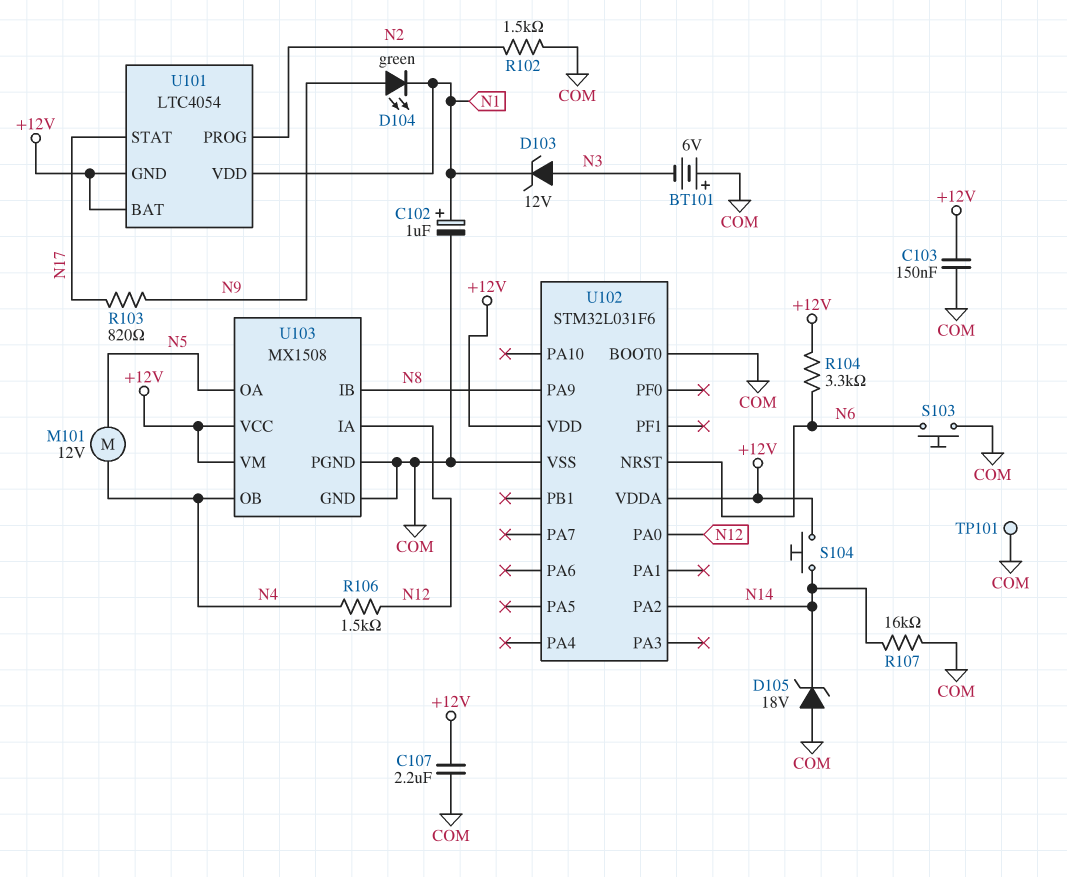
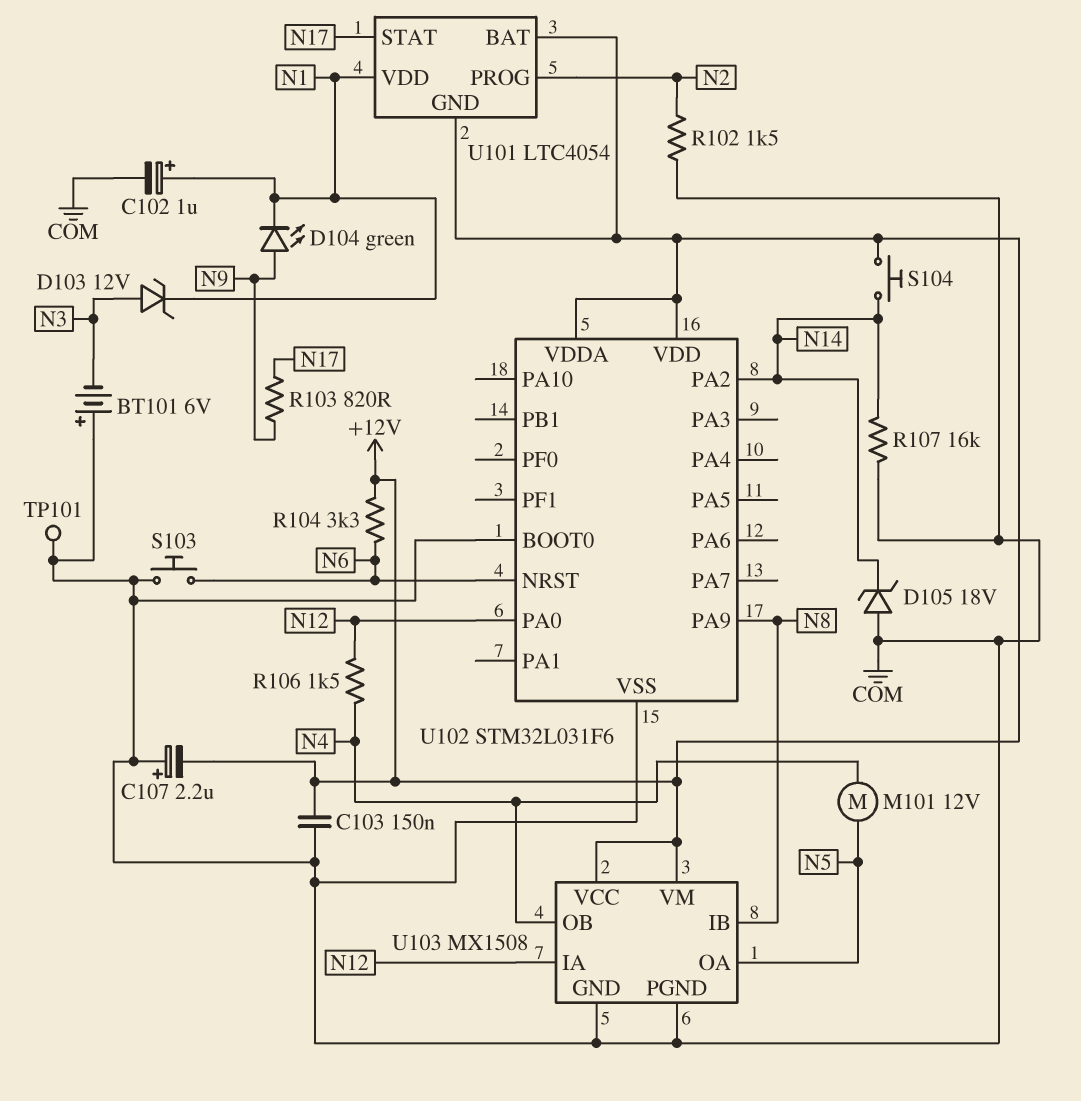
C107: 2.2uF (+12V, COM) -> 2.2uF (plus COM, minus +12V)

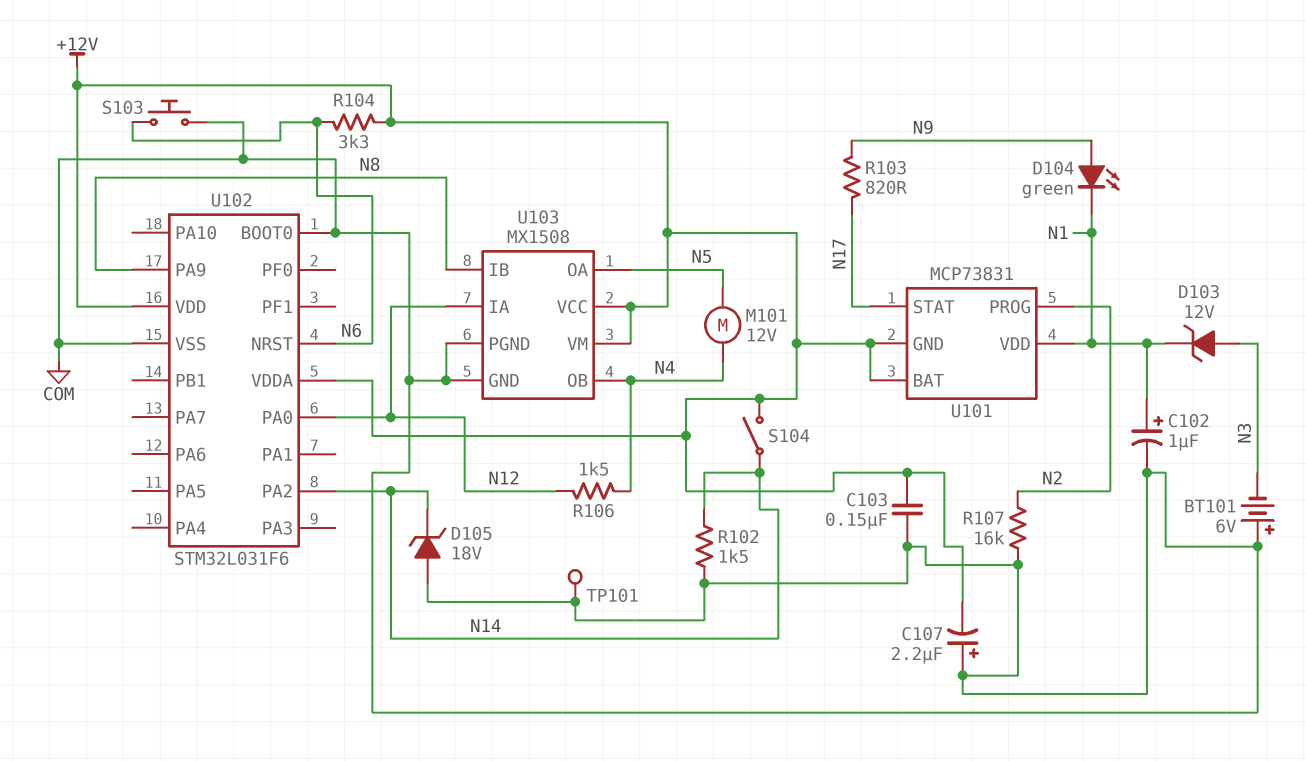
R102: 1.5k (COM, N2) -> 1.5k (COM, N14)
R107: 16k (COM, N14) -> 16k (COM, N2)
S104: button (+12V, N14) -> switch (+12V, N14)
U101: LTC4054 -> MCP73831

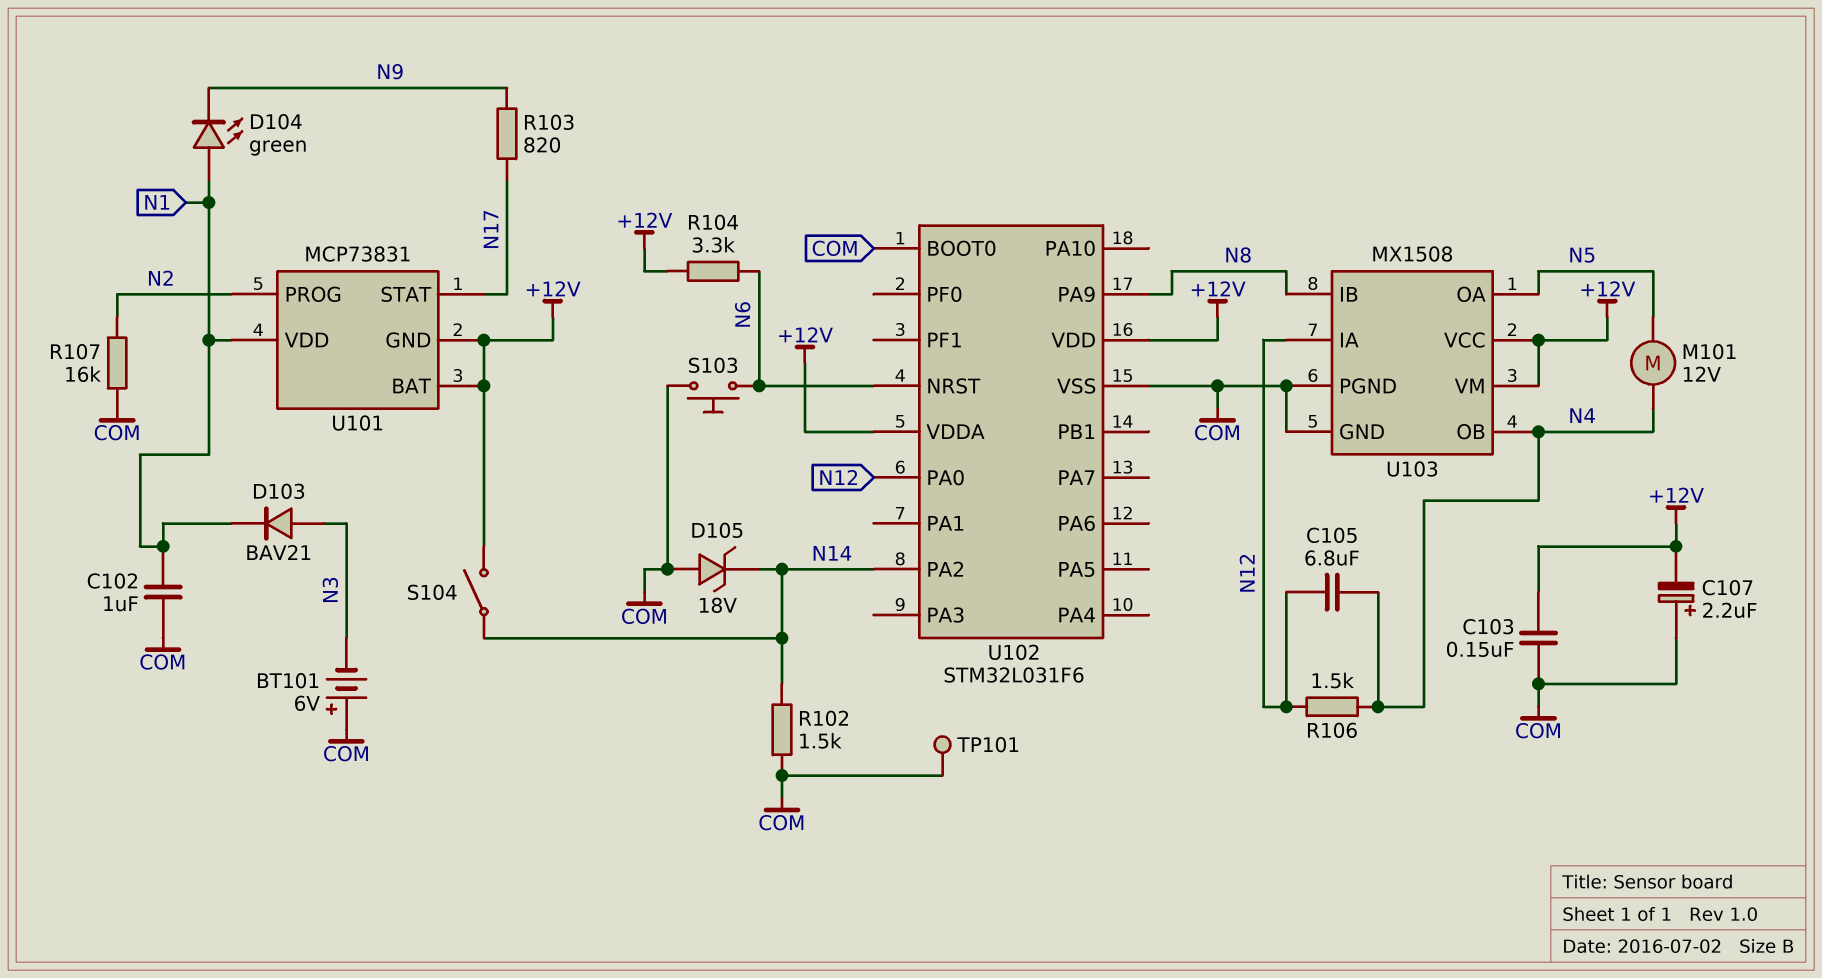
C102: 1uF (plus N1, minus COM) -> 1uF (COM, N1)
C105: none -> 6.8uF (N4, N12)
D103: zener 12V (A N3, K N1) -> diode BAV21 (A N3, K N1)
D104: LED green (A N9, K N1) -> LED green (A N1, K N9)

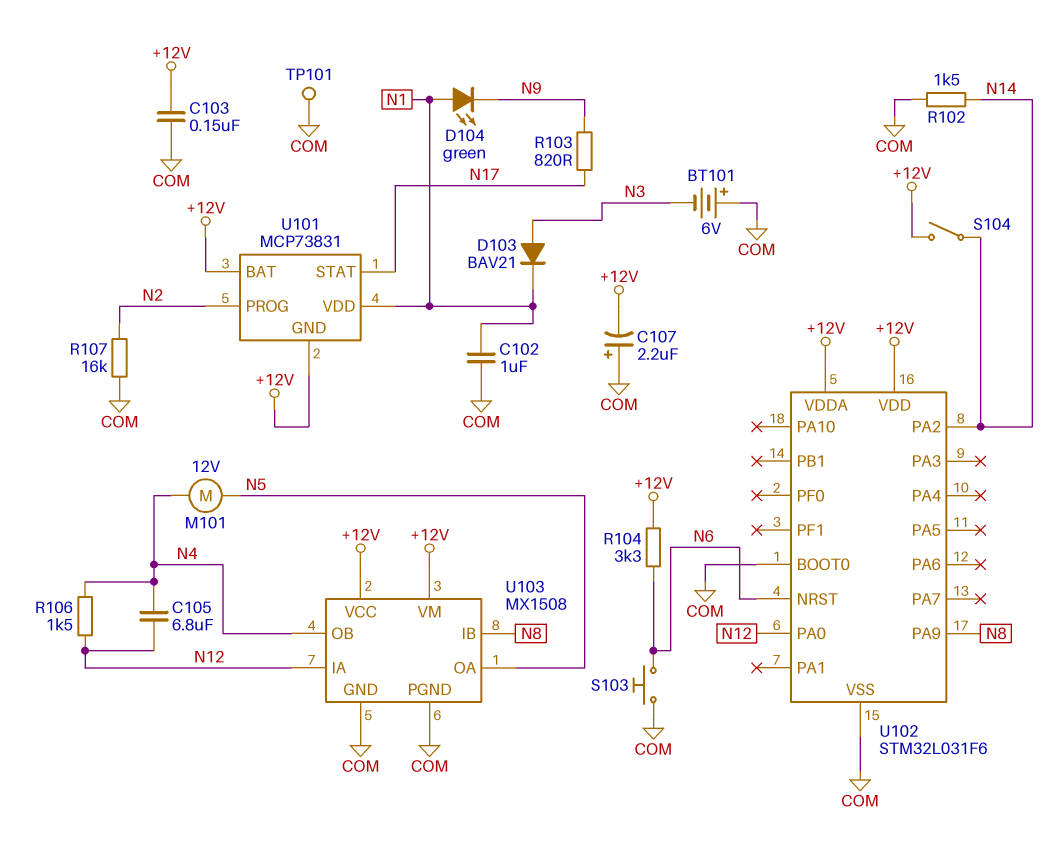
D105: zener 18V (A COM, K N14) -> none

